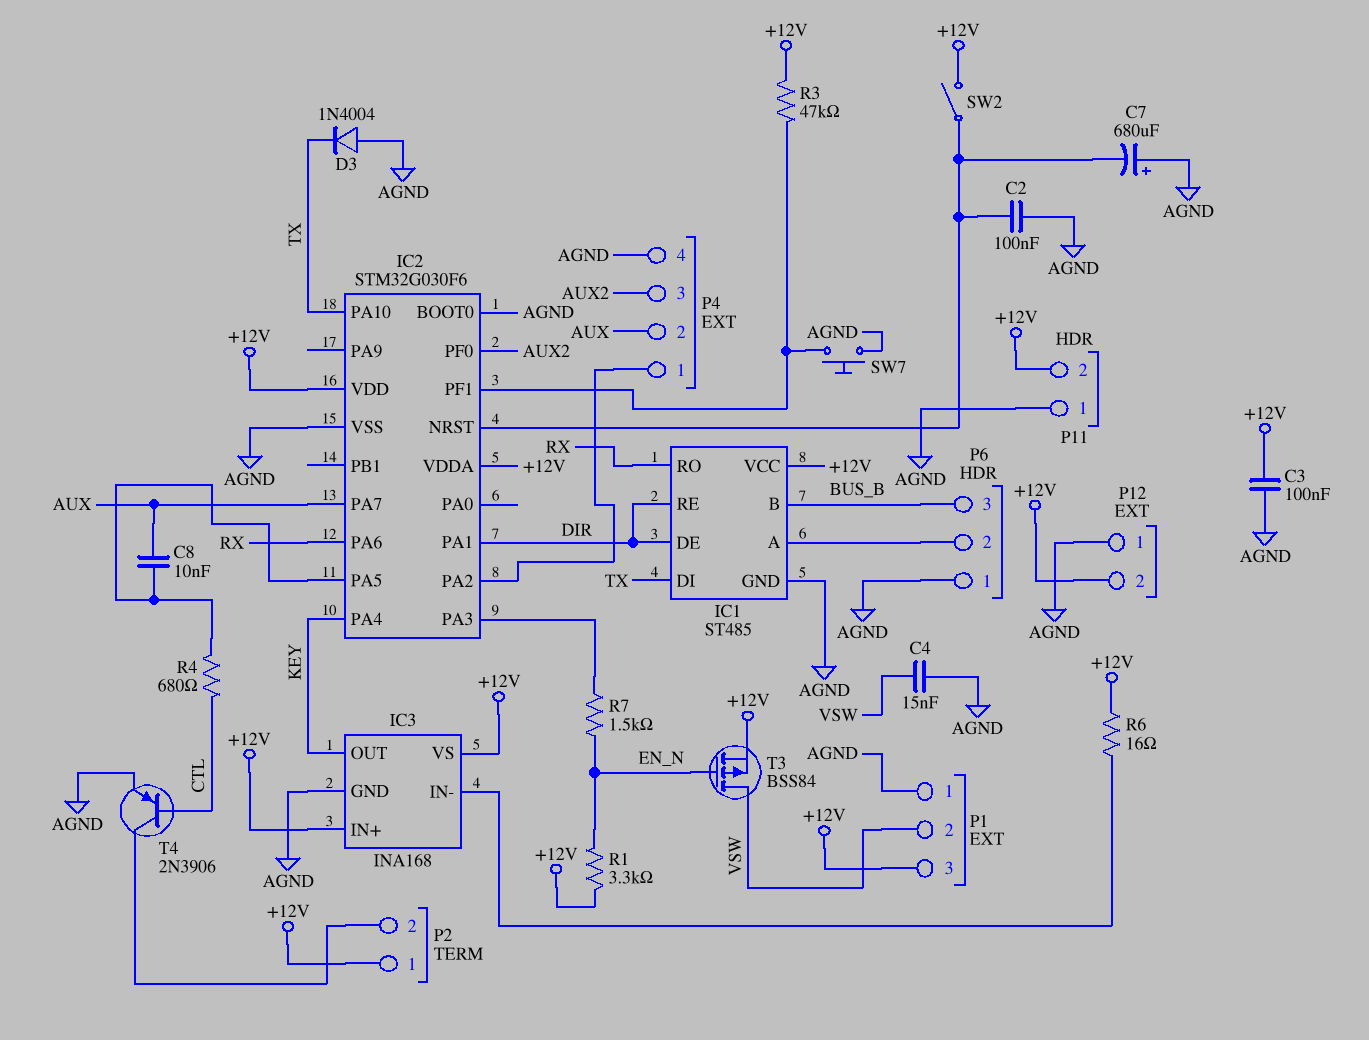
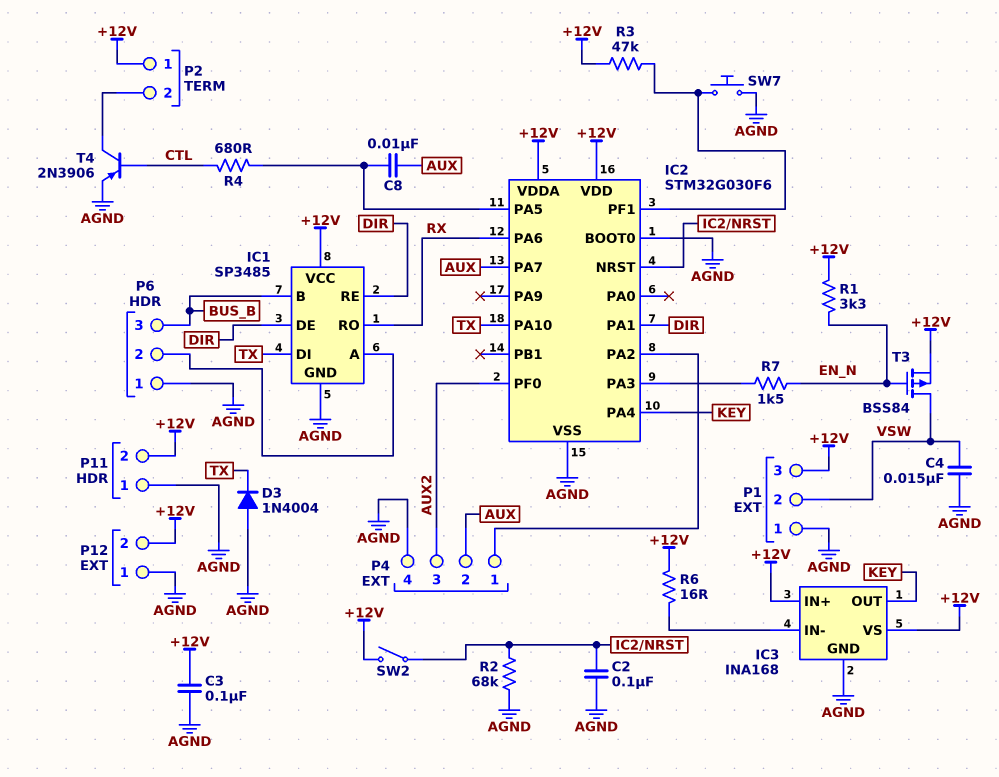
C7: 680uF (plus AGND, minus IC2/NRST) -> none
IC1: ST485 -> SP3485
R2: none -> 68k (AGND, IC2/NRST)

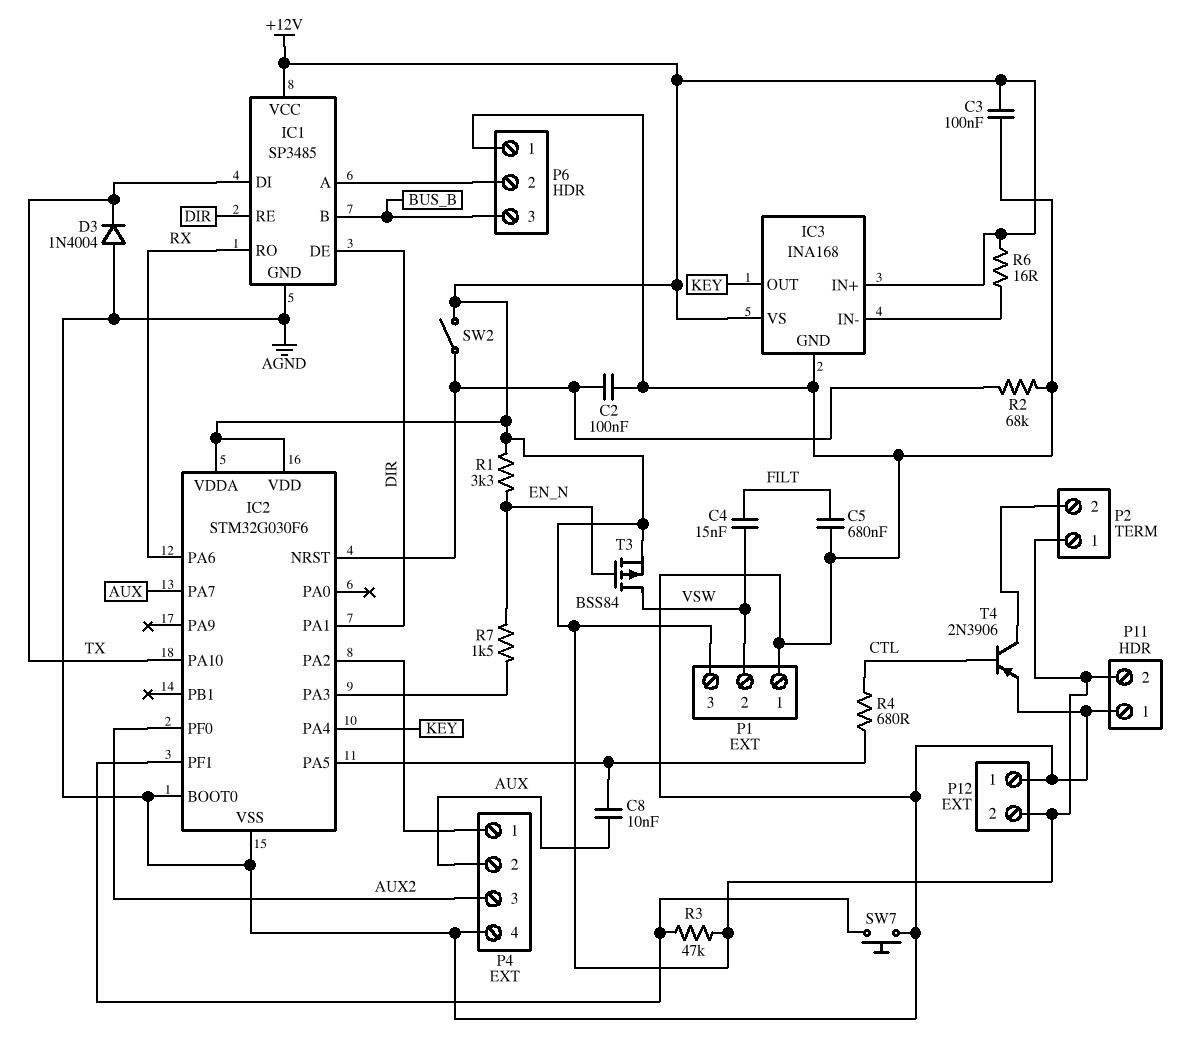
C4: 15nF (AGND, VSW) -> 15nF (FILT, VSW)
C5: none -> 680nF (AGND, FILT)

